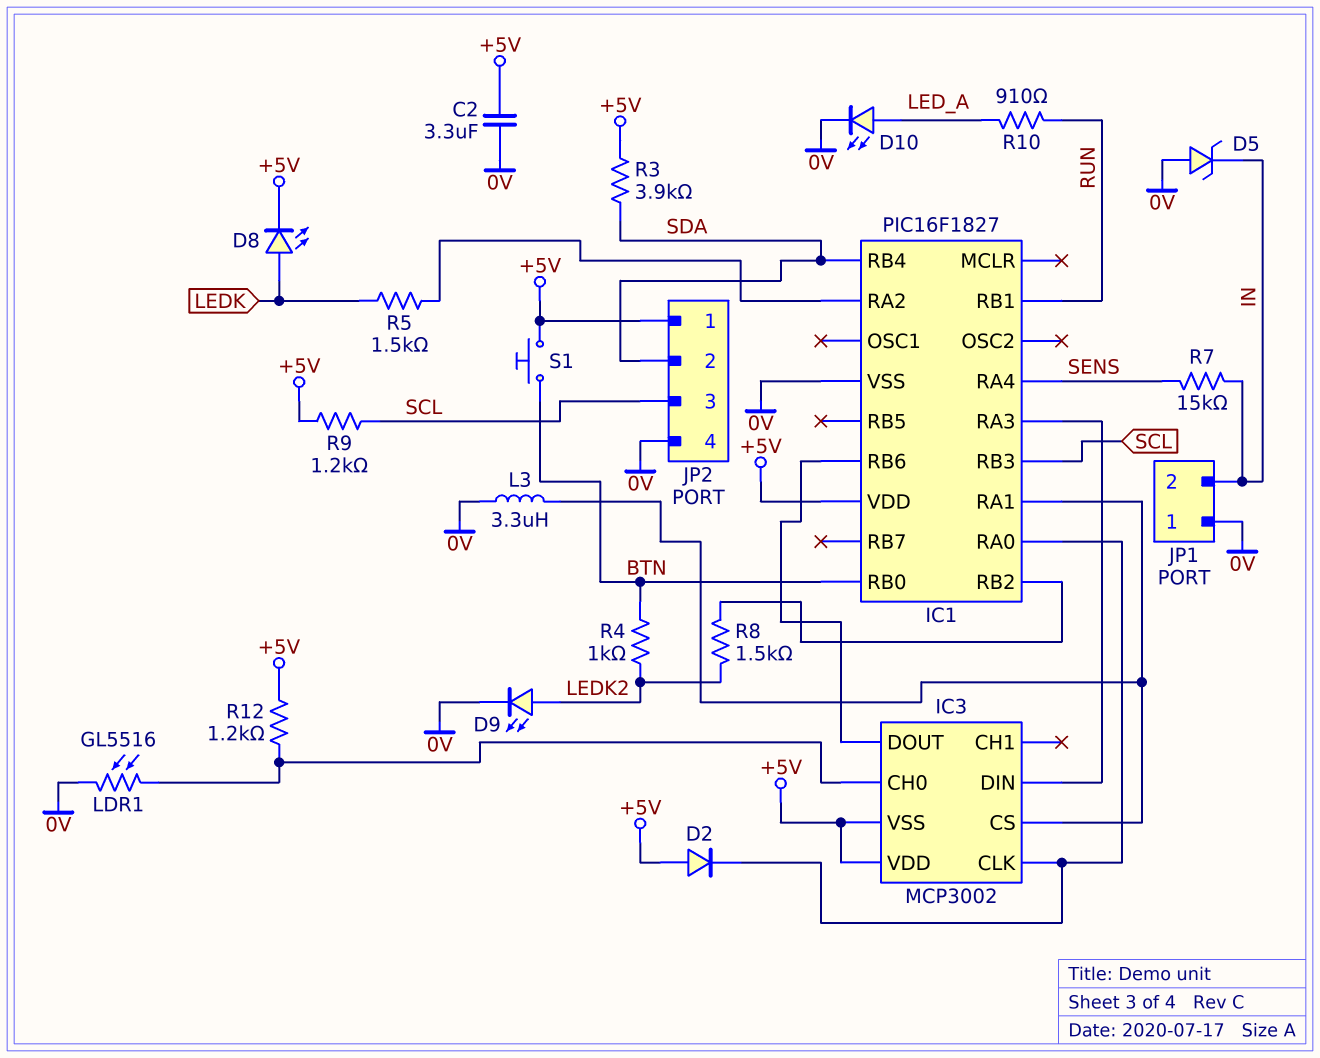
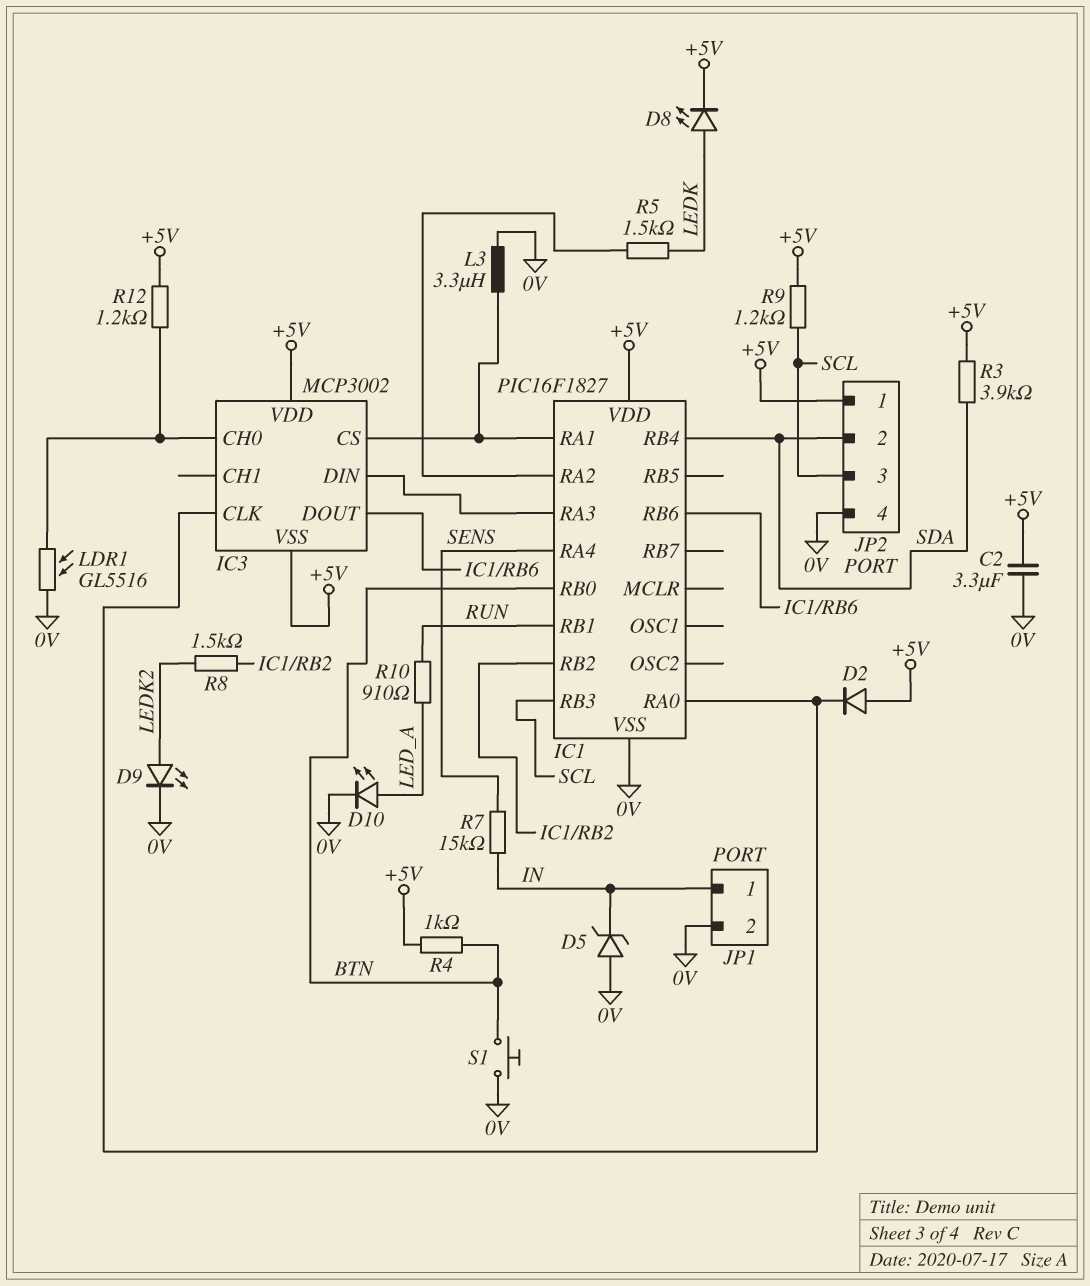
JP1 pin 1: 0V -> IN
JP1 pin 2: IN -> 0V
R4: 1k (BTN, LEDK2) -> 1k (+5V, BTN)
S1: button (+5V, BTN) -> button (0V, BTN)

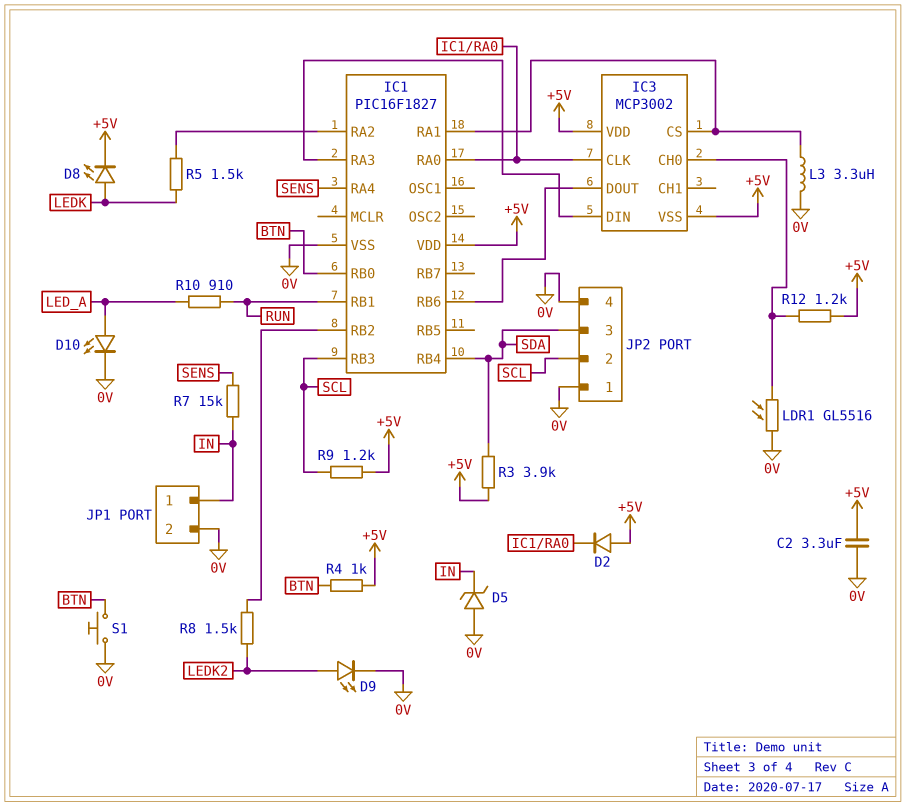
JP2 pin 1: +5V -> 0V
JP2 pin 2: SDA -> SCL
JP2 pin 3: SCL -> SDA

